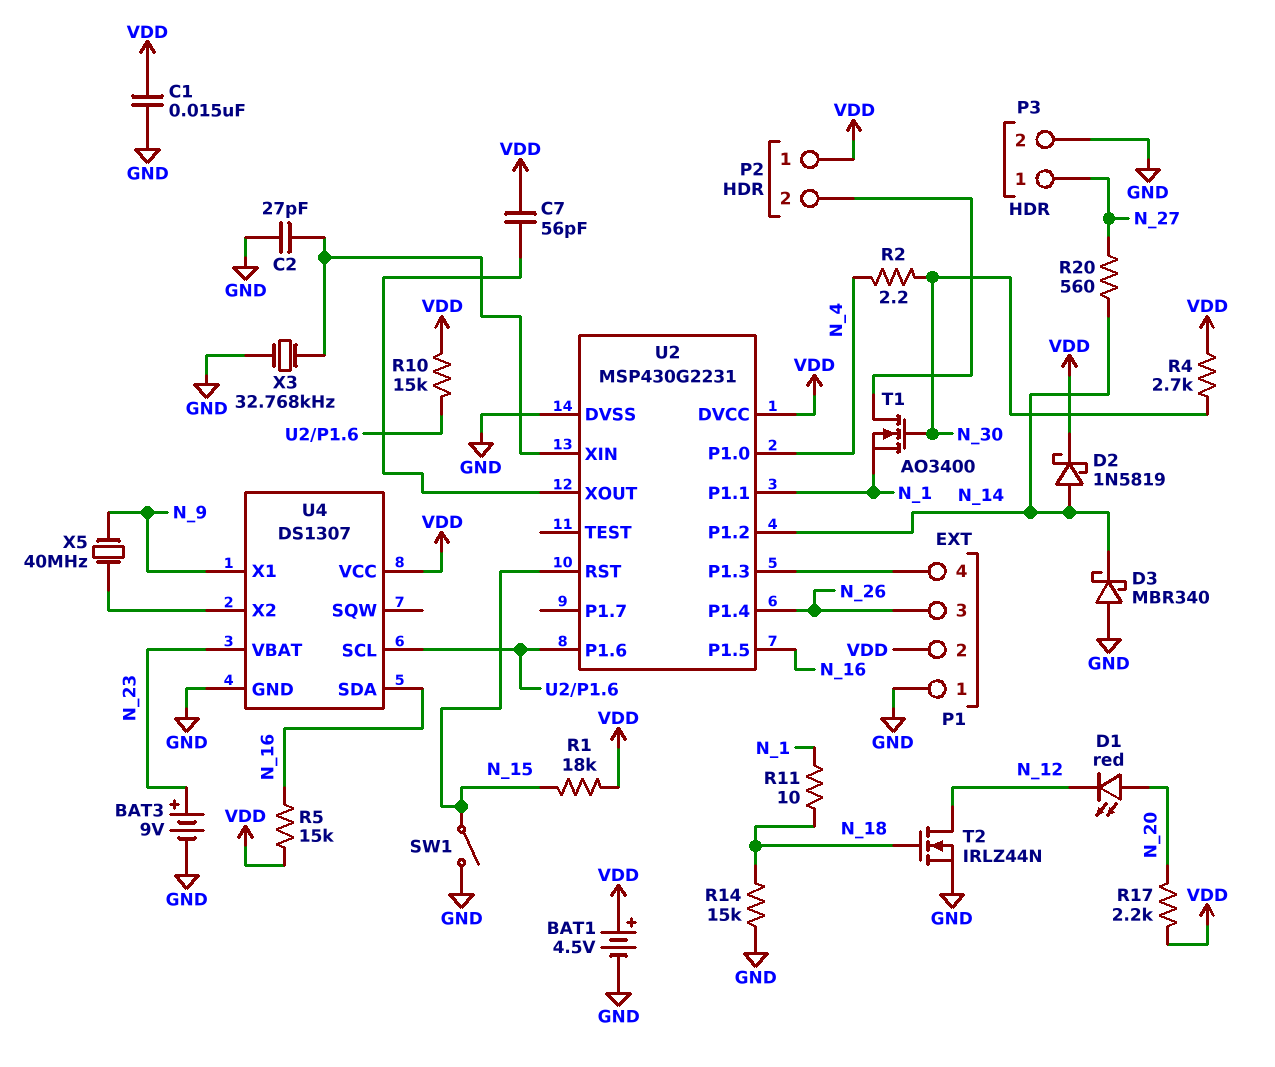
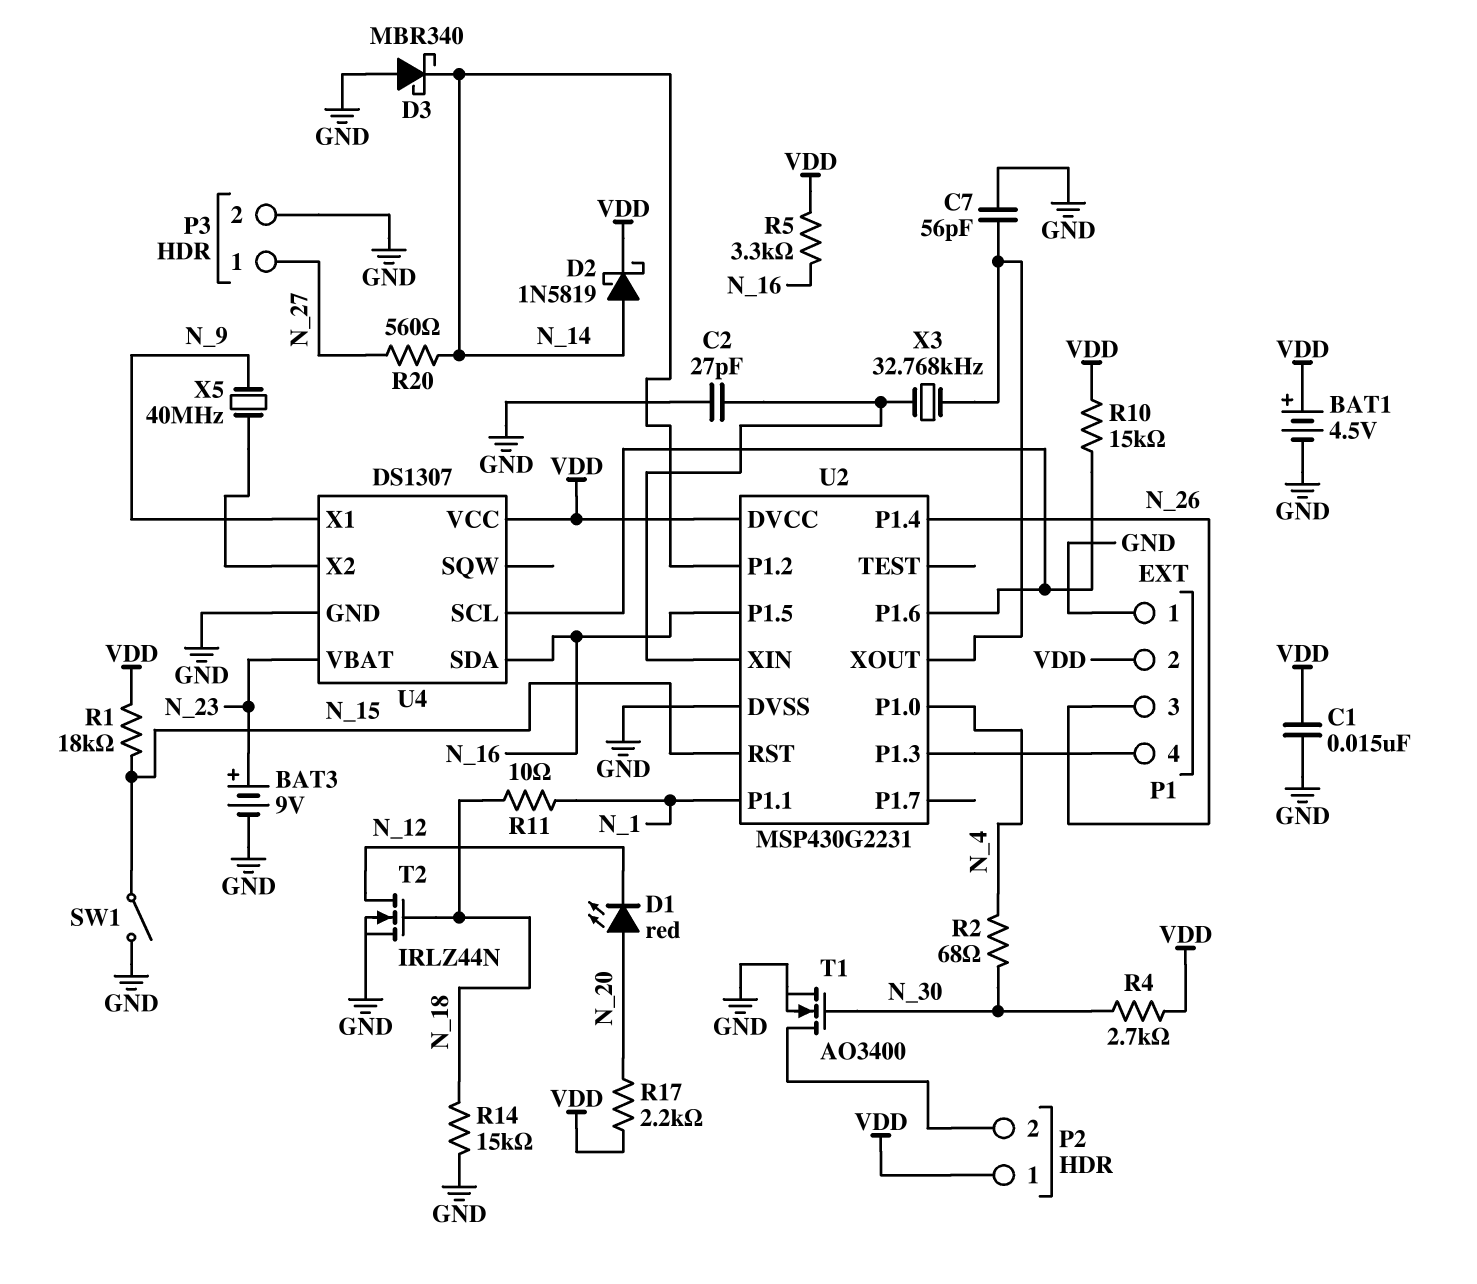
C7: 56pF (U2/XOUT, VDD) -> 56pF (GND, U2/XOUT)
R2: 2.2 (N_4, N_30) -> 68 (N_4, N_30)
R5: 15k (N_16, VDD) -> 3.3k (N_16, VDD)
T1: NMOS AO3400 (G N_30, D P2/2, S N_1) -> NMOS AO3400 (G N_30, D P2/2, S GND)
X3: 32.768kHz (GND, U2/XIN) -> 32.768kHz (U2/XIN, U2/XOUT)

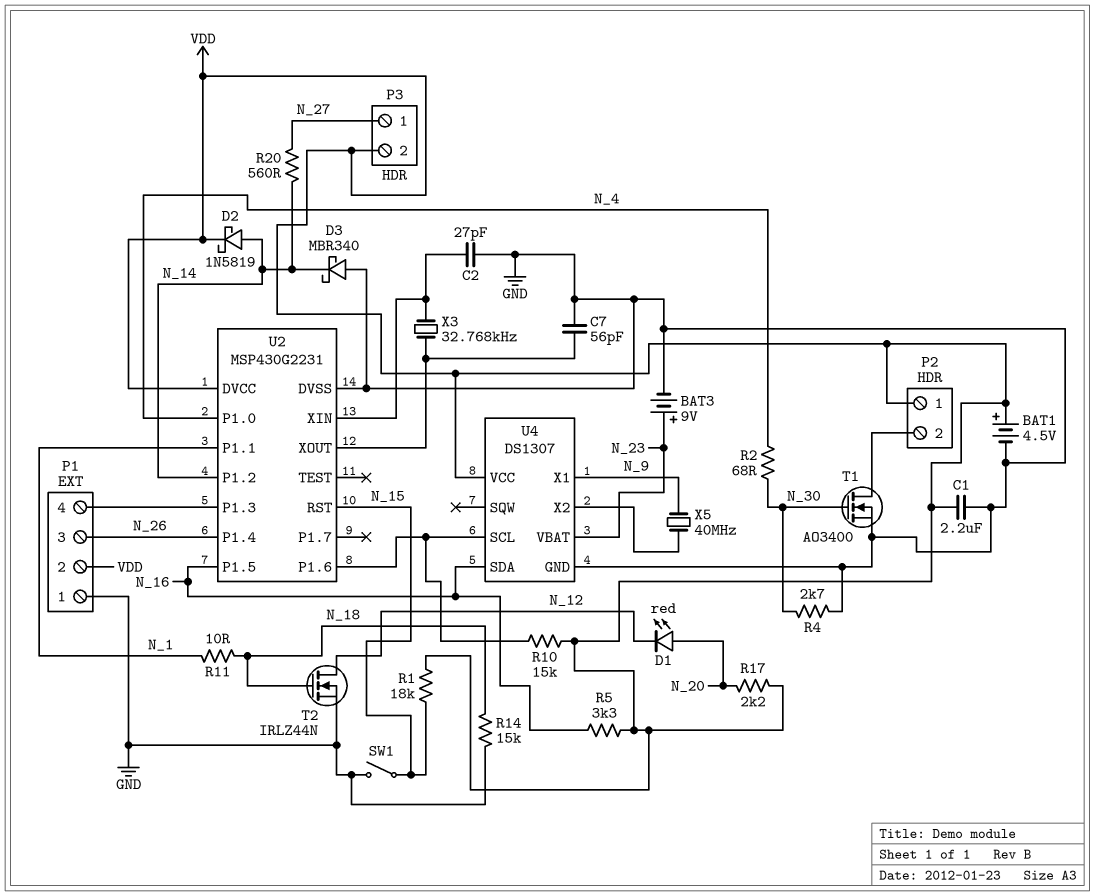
C1: 15nF (GND, VDD) -> 2.2uF (GND, VDD)
P3 pin 2: GND -> VDD
R4: 2.7k (N_30, VDD) -> 2.7k (GND, N_30)

